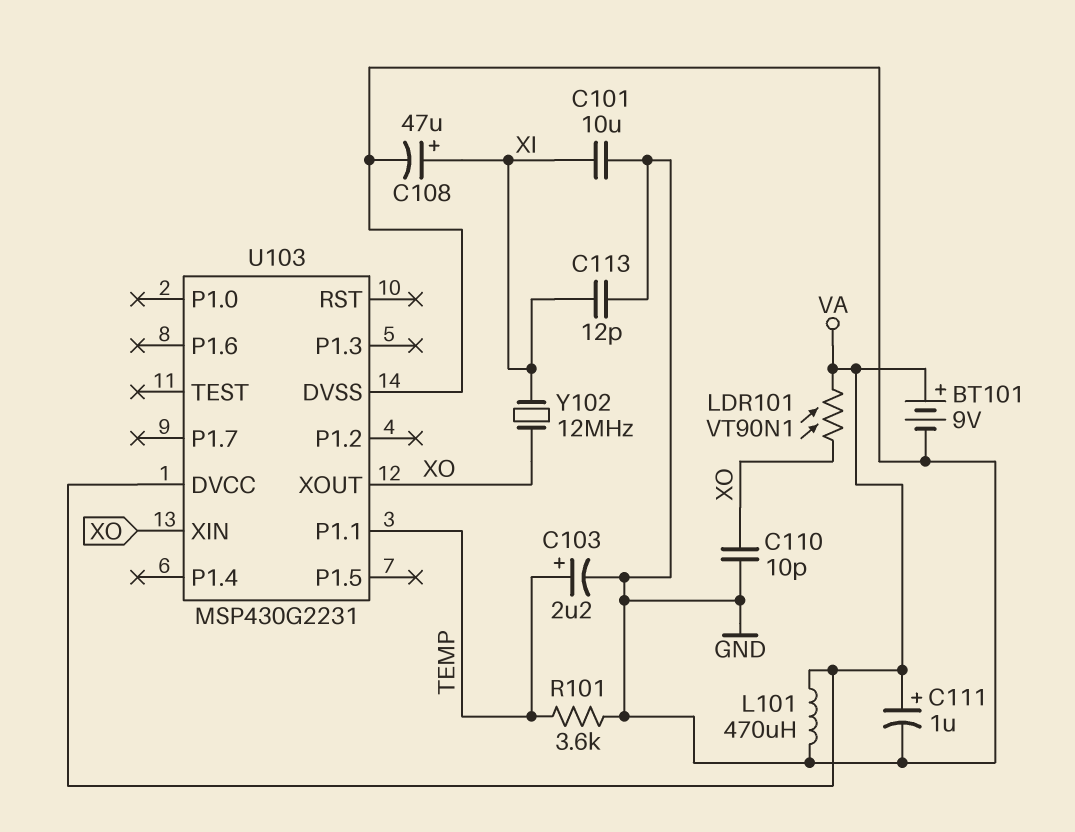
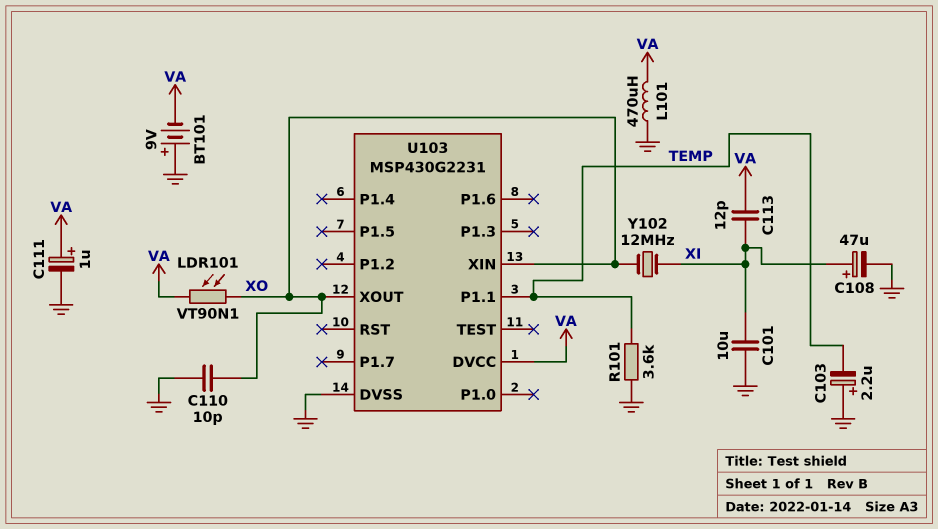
BT101: 9V (plus VA, minus GND) -> 9V (plus GND, minus VA)
C103: 2.2uF (plus TEMP, minus GND) -> 2.2uF (plus GND, minus TEMP)
C113: 12pF (GND, XI) -> 12pF (VA, XI)

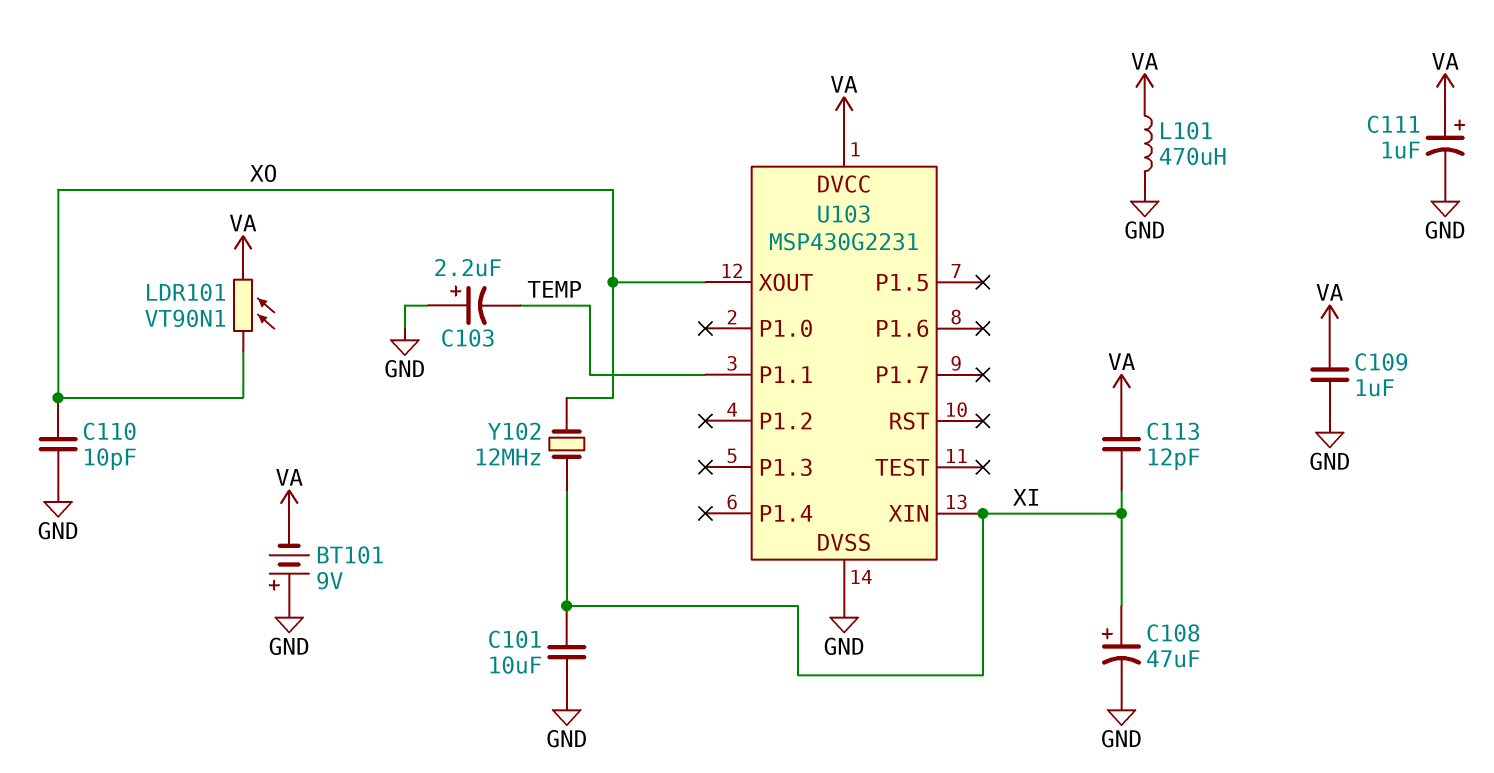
C109: none -> 1uF (GND, VA)
R101: 3.6k (GND, TEMP) -> none
U103 pin XIN: XO -> XI

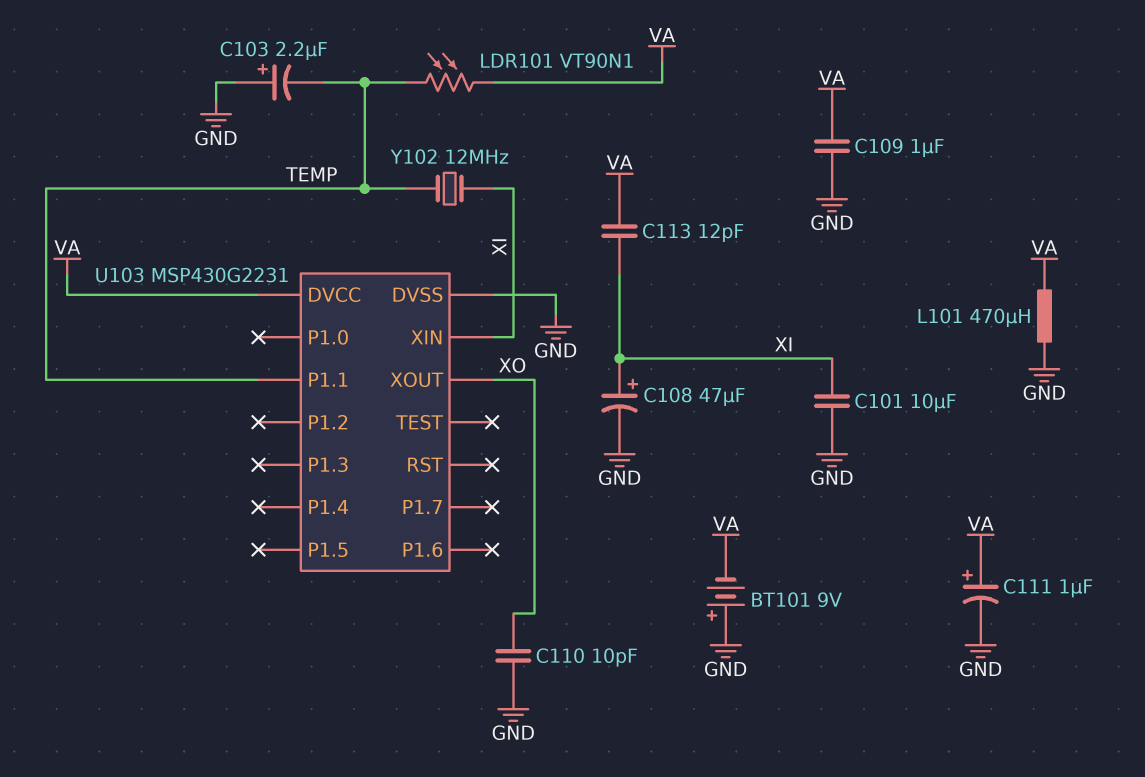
LDR101: VT90N1 (VA, XO) -> VT90N1 (TEMP, VA)
Y102: 12MHz (XI, XO) -> 12MHz (TEMP, XI)

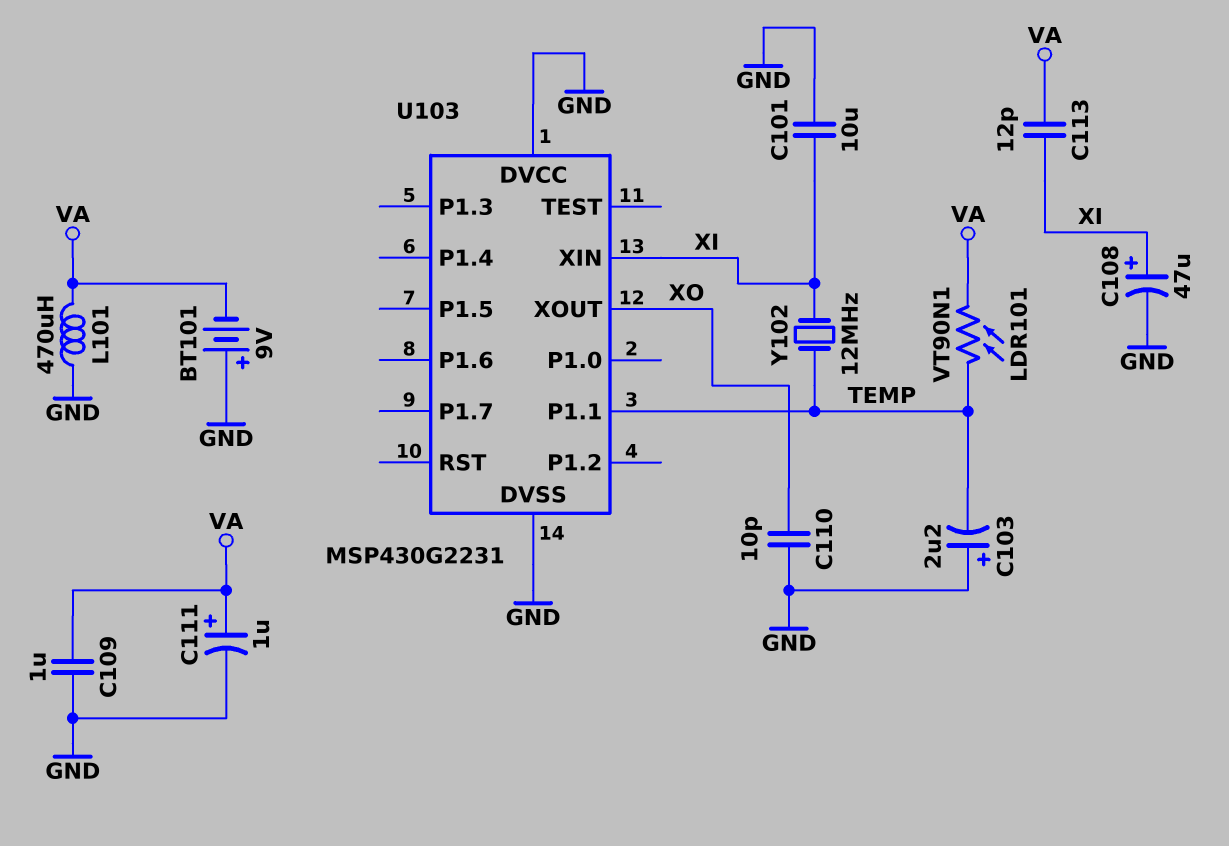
U103 pin DVCC: VA -> GND

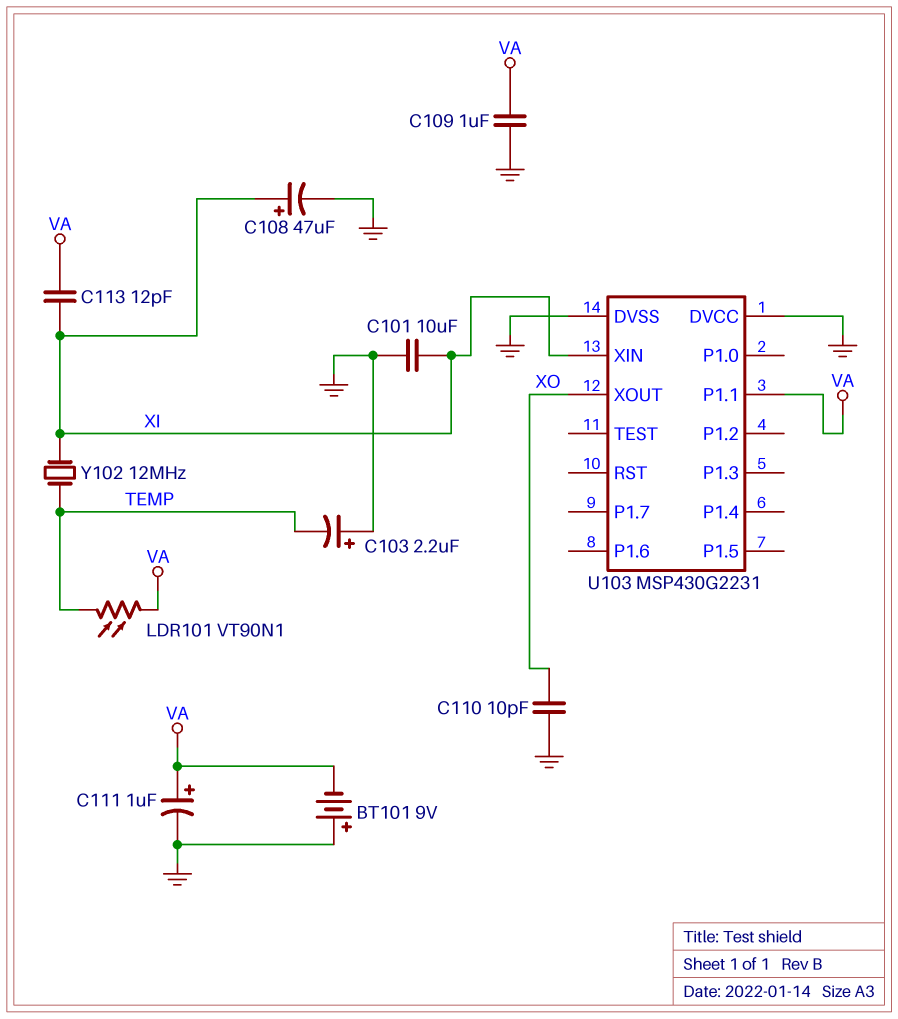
L101: 470uH (GND, VA) -> none
U103 pin P1.1: TEMP -> VA

